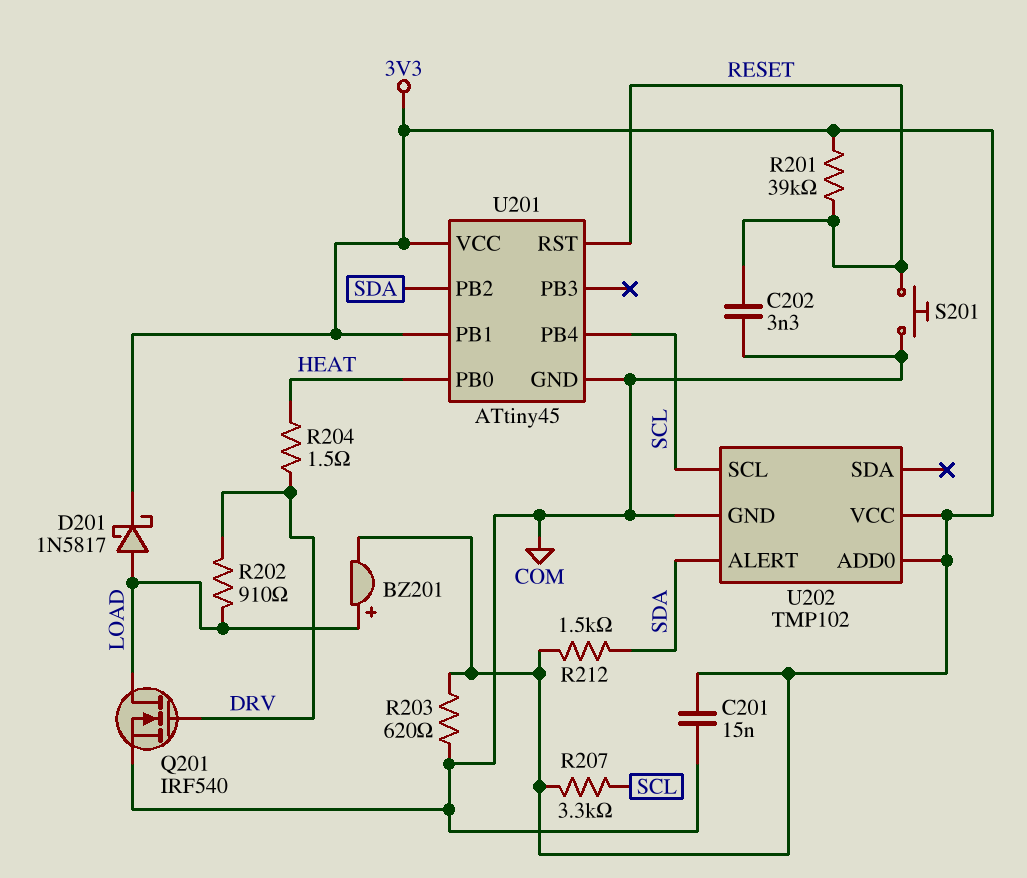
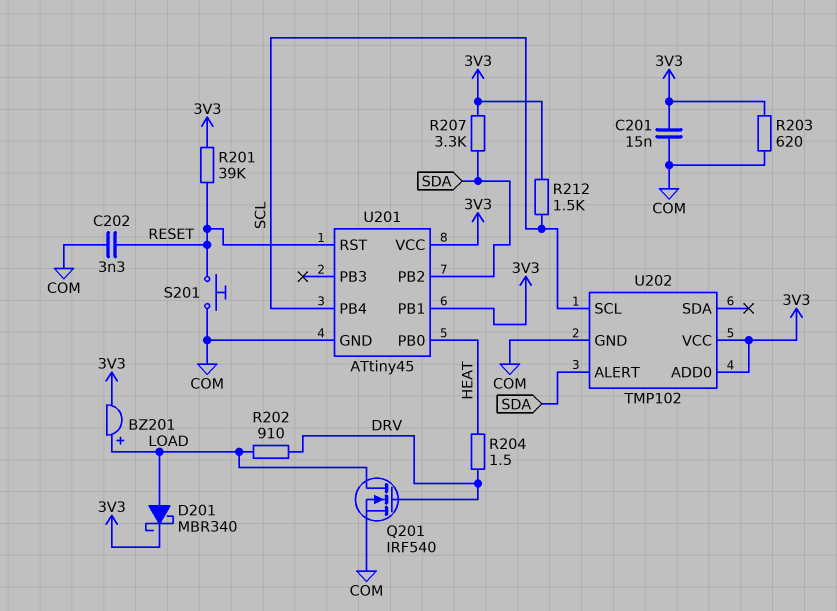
D201: schottky 1N5817 (A LOAD, K 3V3) -> schottky MBR340 (A LOAD, K 3V3)
R207: 3.3k (3V3, SCL) -> 3.3k (3V3, SDA)
R212: 1.5k (3V3, SDA) -> 1.5k (3V3, SCL)

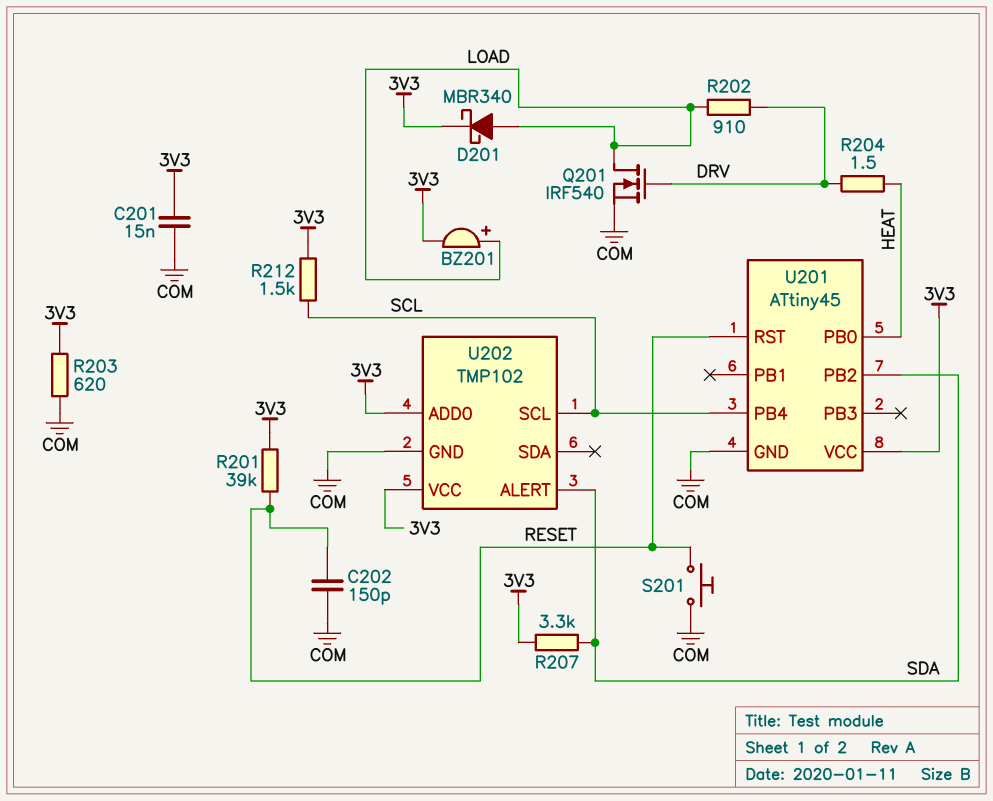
C202: 3.3nF (COM, RESET) -> 150pF (COM, RESET)
U201 pin PB1: 3V3 -> none

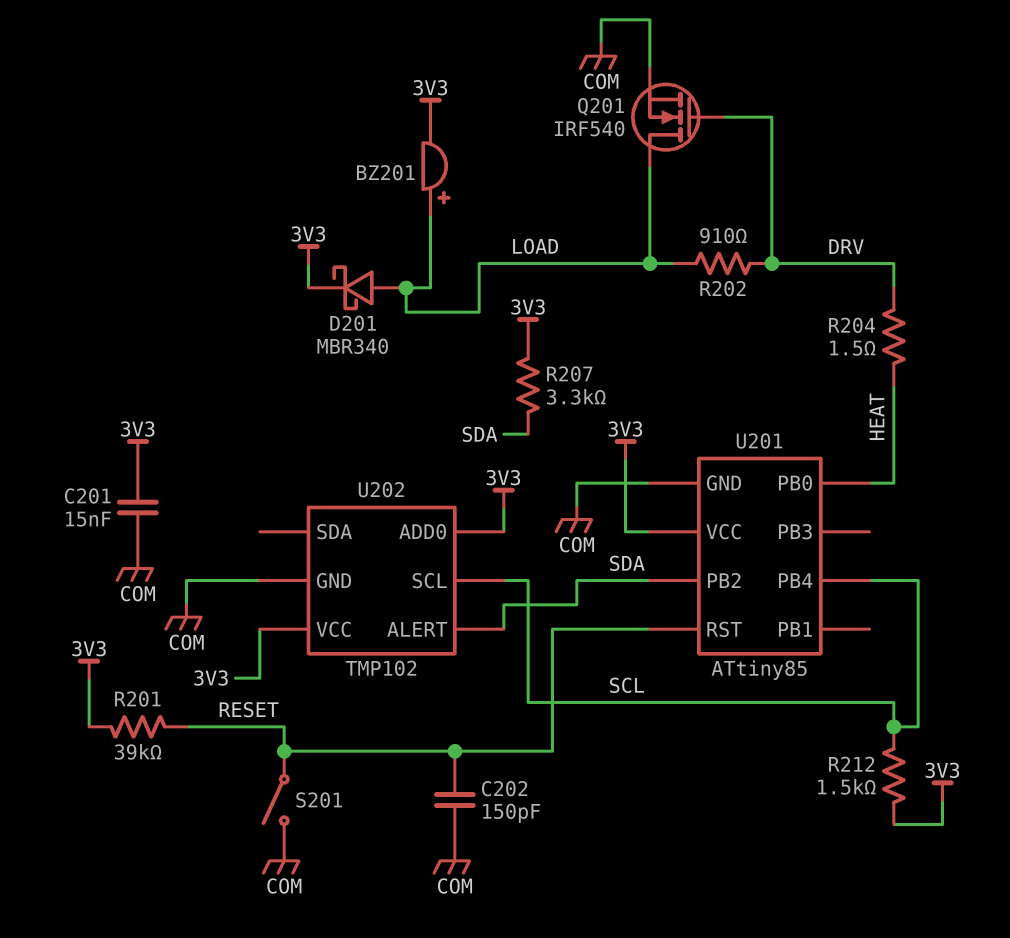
R203: 620 (3V3, COM) -> none
S201: button (COM, RESET) -> switch (COM, RESET)
U201: ATtiny45 -> ATtiny85

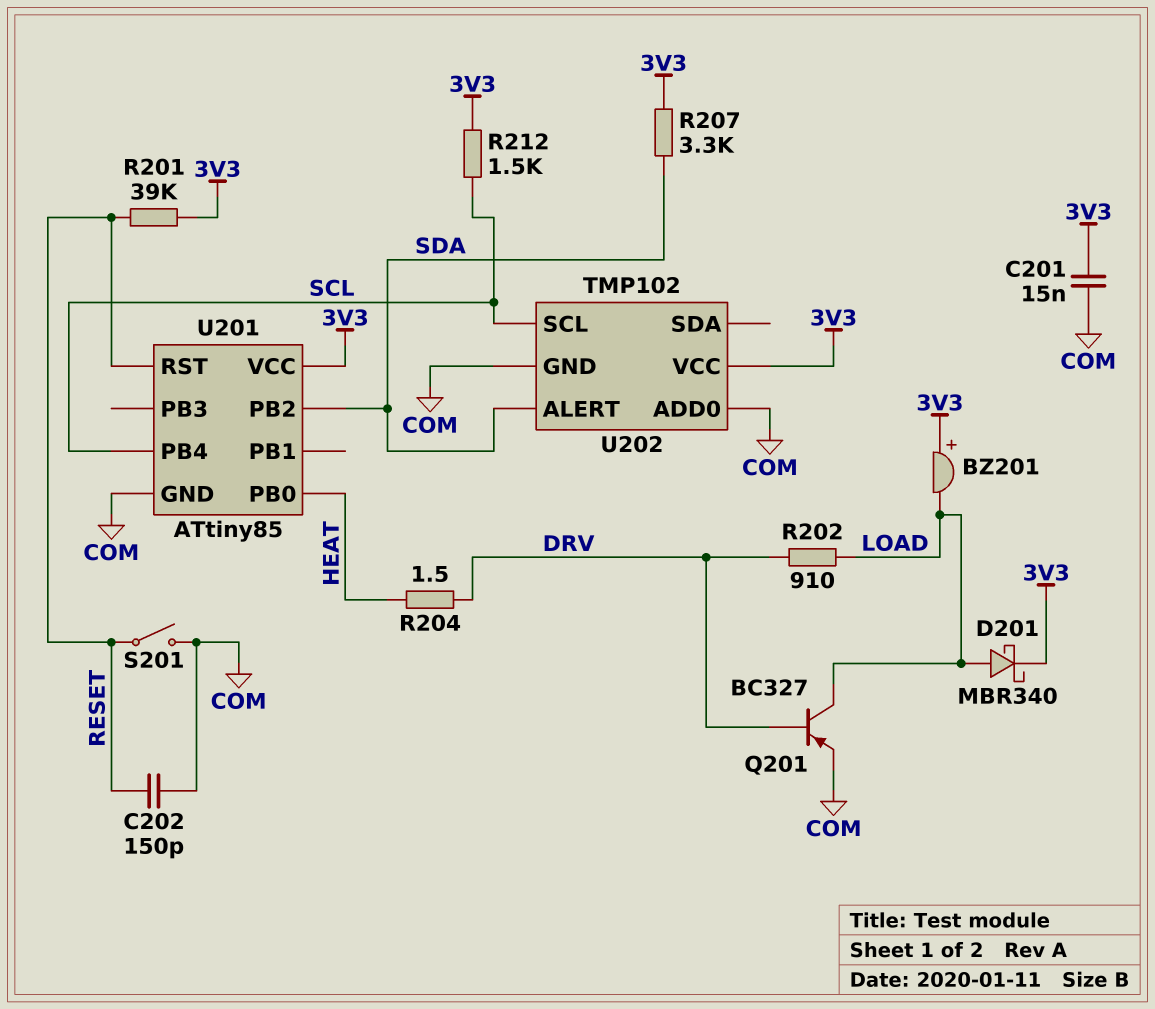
BZ201: buzzer (plus LOAD, minus 3V3) -> buzzer (plus 3V3, minus LOAD)
Q201: NMOS IRF540 (G DRV, D LOAD, S COM) -> PNP BC327 (B DRV, C LOAD, E COM)
U202 pin ADD0: 3V3 -> COM

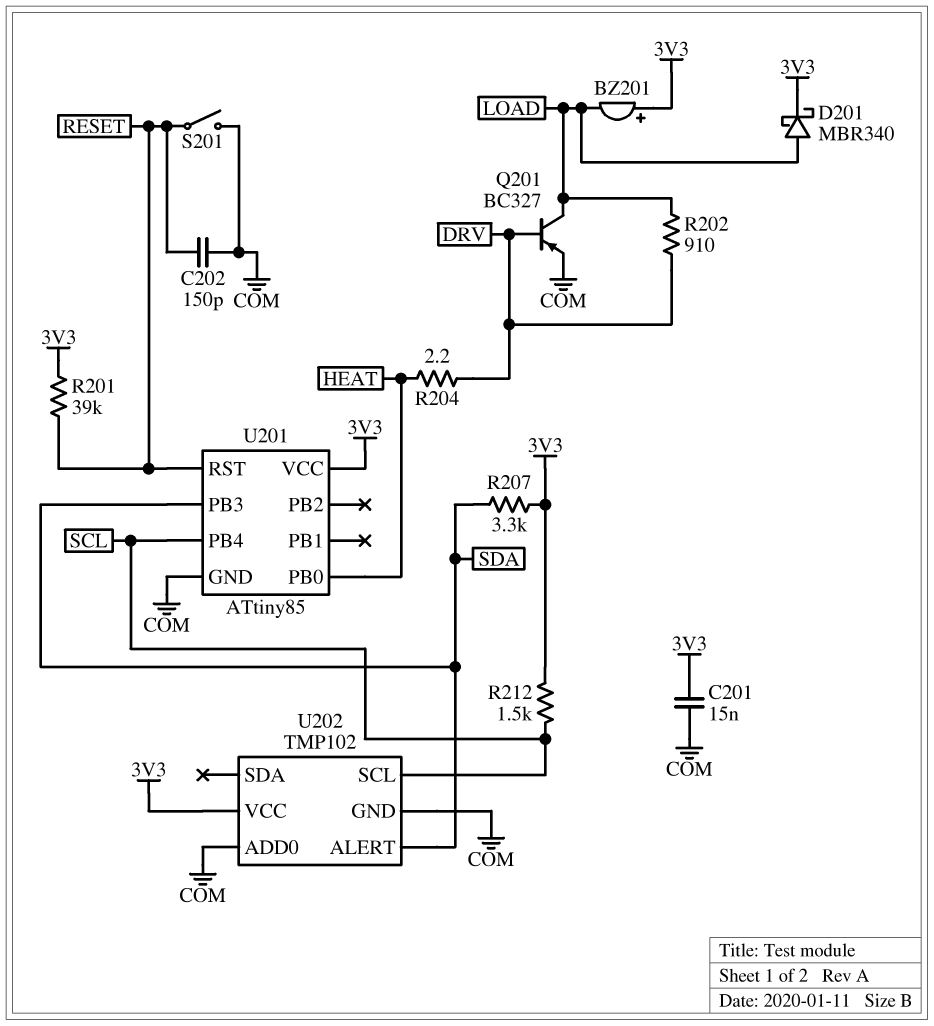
R204: 1.5 (DRV, HEAT) -> 2.2 (DRV, HEAT)
U201 pin PB2: SDA -> none
U201 pin PB3: none -> SDA

